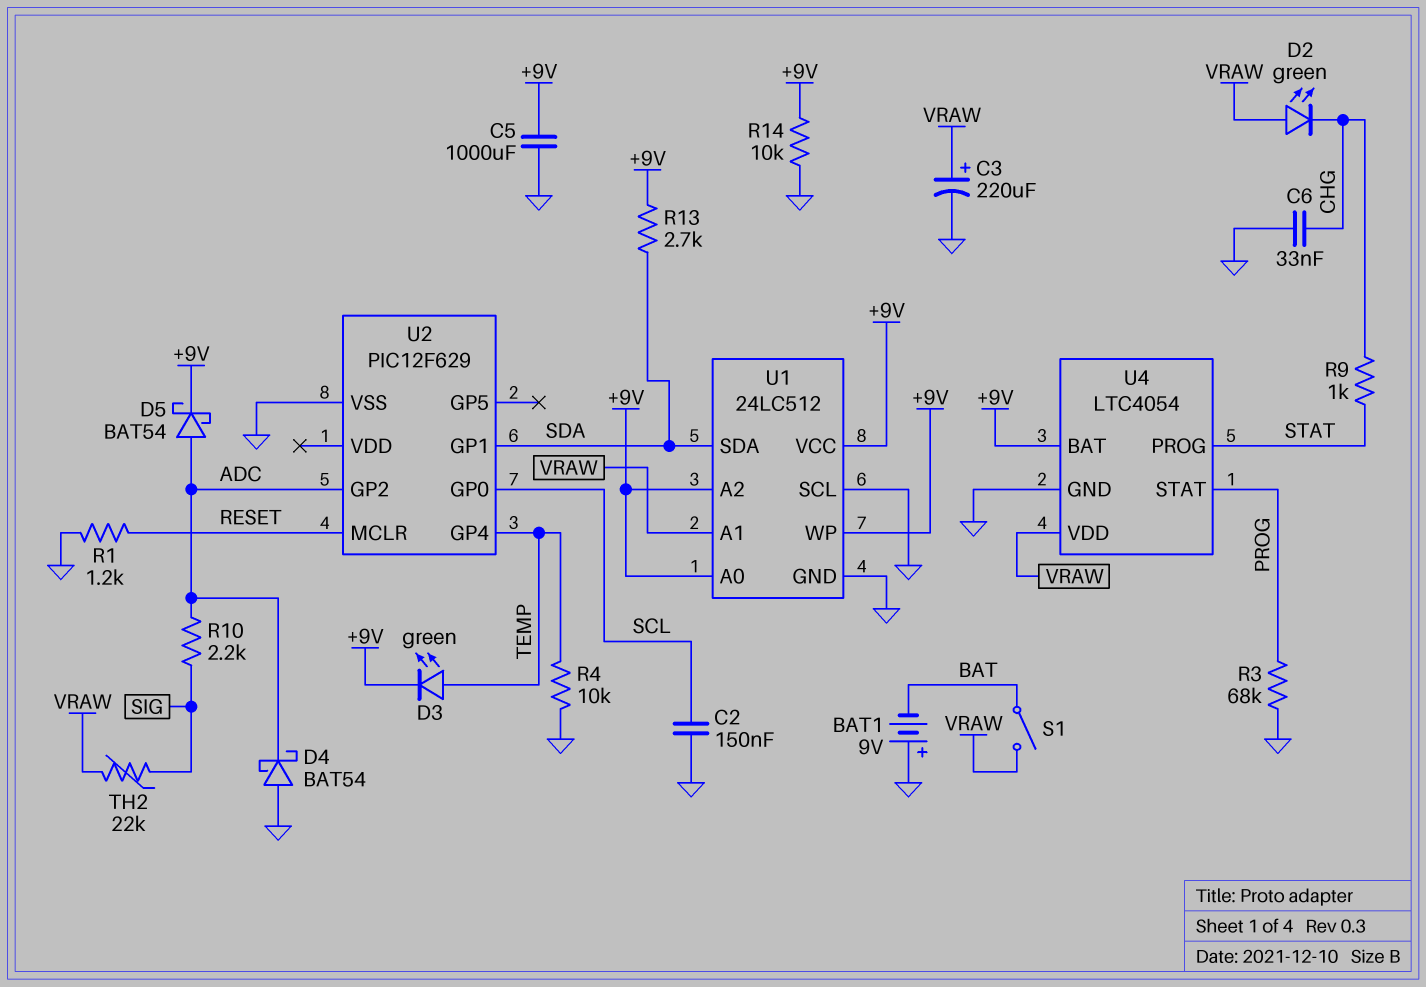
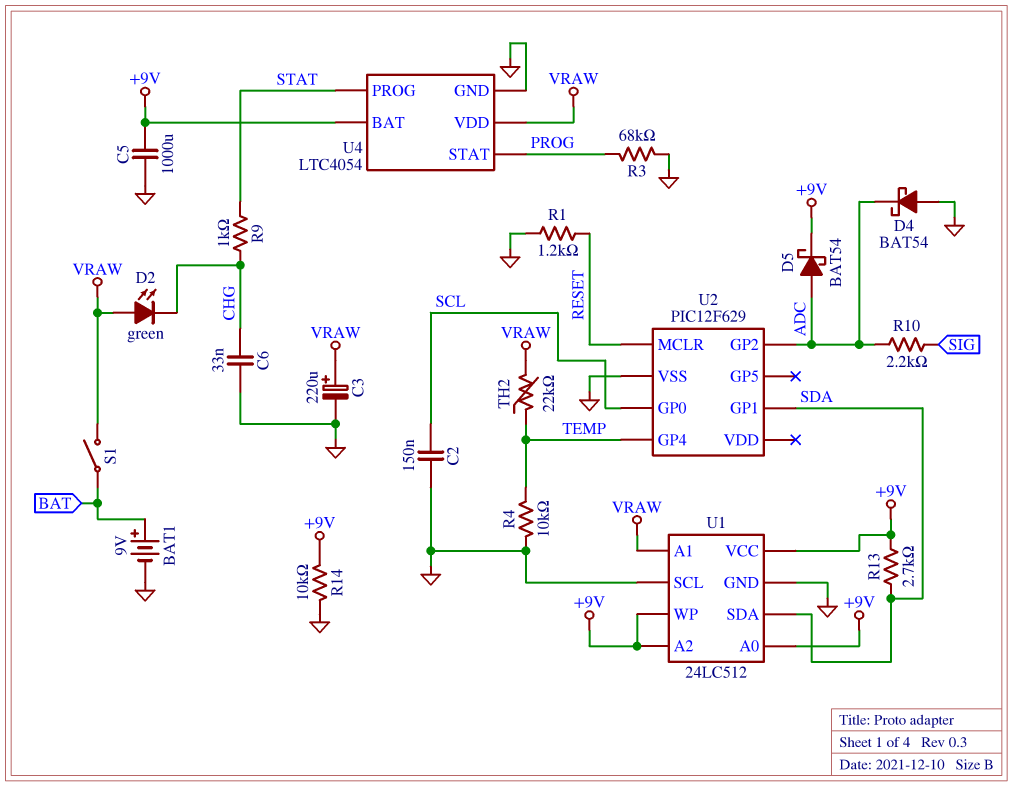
BAT1: 9V (plus GND, minus BAT) -> 9V (plus BAT, minus GND)
D3: LED green (A TEMP, K +9V) -> none
TH2: 22k (SIG, VRAW) -> 22k (TEMP, VRAW)

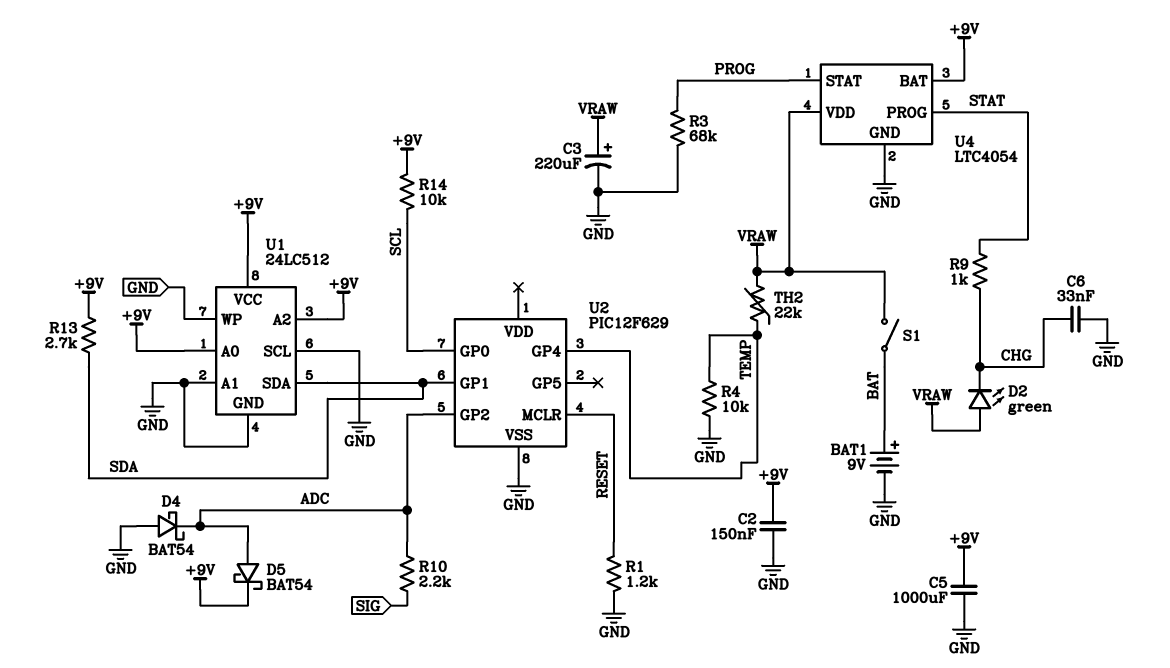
C2: 150nF (GND, SCL) -> 150nF (+9V, GND)
R14: 10k (+9V, GND) -> 10k (+9V, SCL)
U1 pin A1: VRAW -> GND
U1 pin WP: +9V -> GND

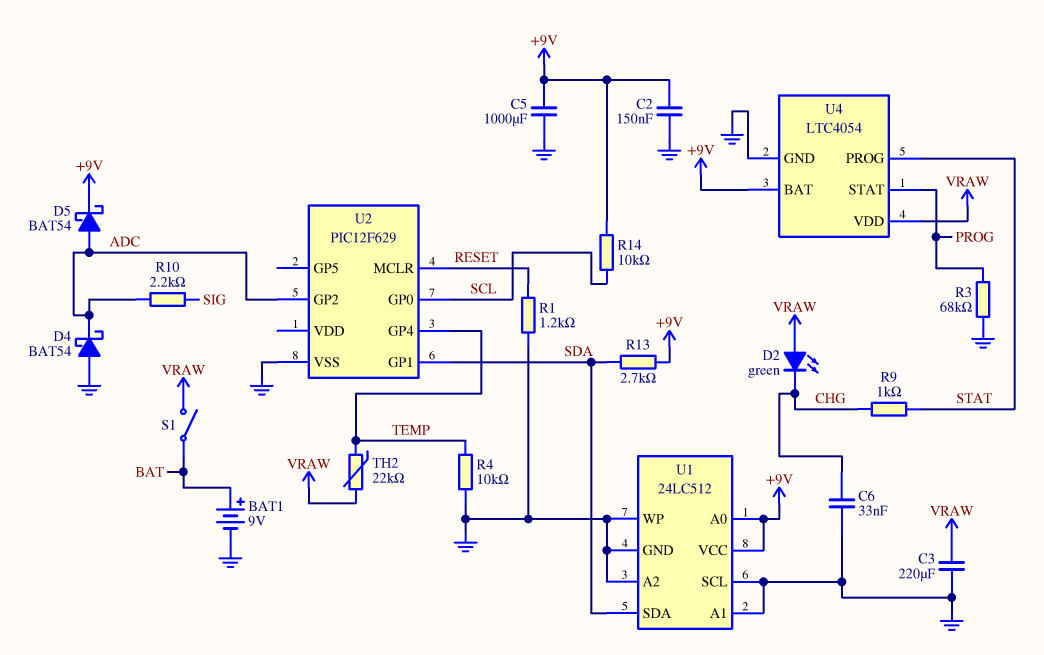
C3: 220uF (plus VRAW, minus GND) -> 220uF (GND, VRAW)
U1 pin A2: +9V -> GND

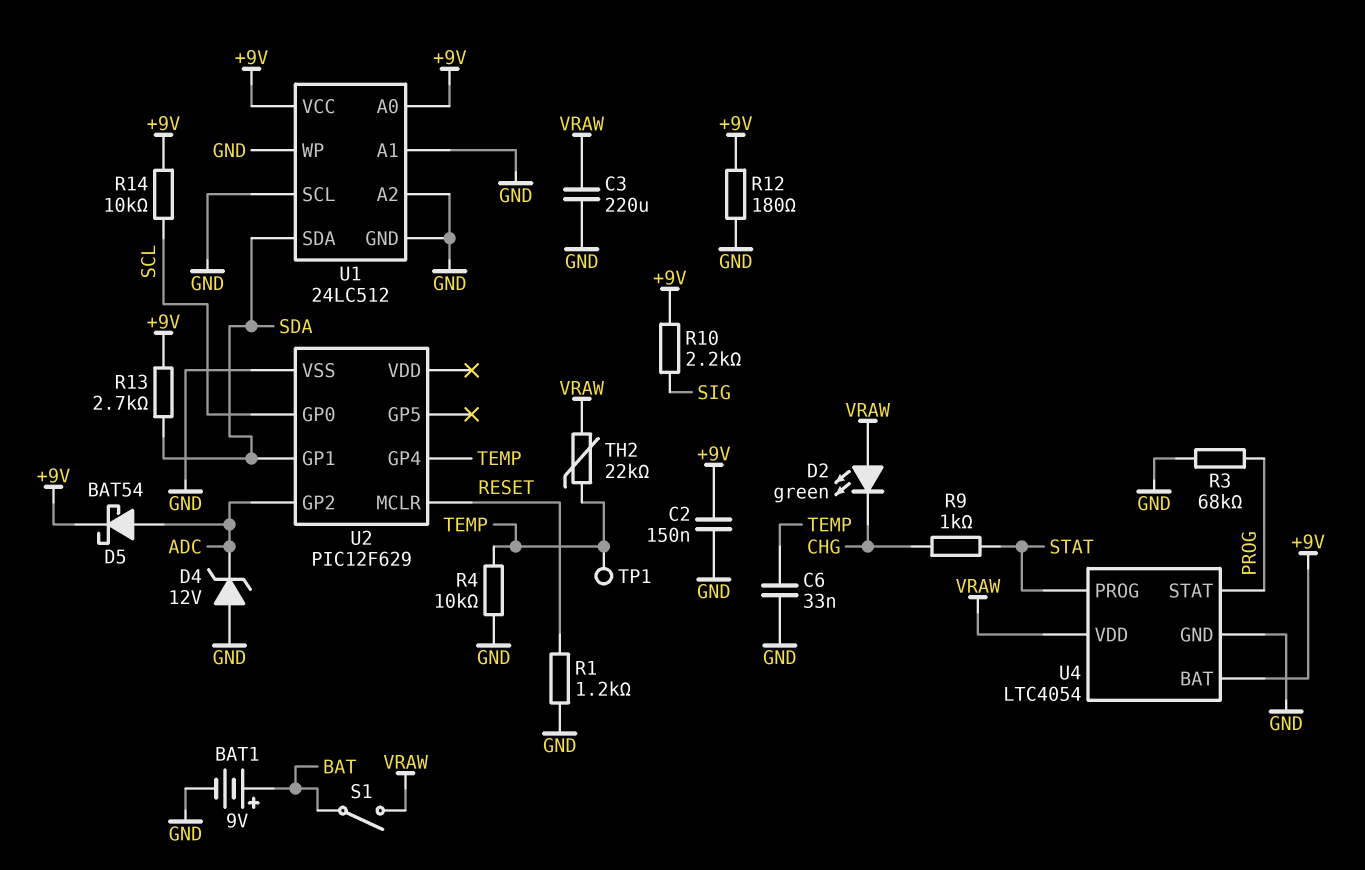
C5: 1000uF (+9V, GND) -> none
C6: 33nF (CHG, GND) -> 33nF (GND, TEMP)
D4: schottky BAT54 (A GND, K ADC) -> zener 12V (A GND, K ADC)
R10: 2.2k (ADC, SIG) -> 2.2k (+9V, SIG)
R12: none -> 180 (+9V, GND)
TP1: none -> test point (TEMP)

